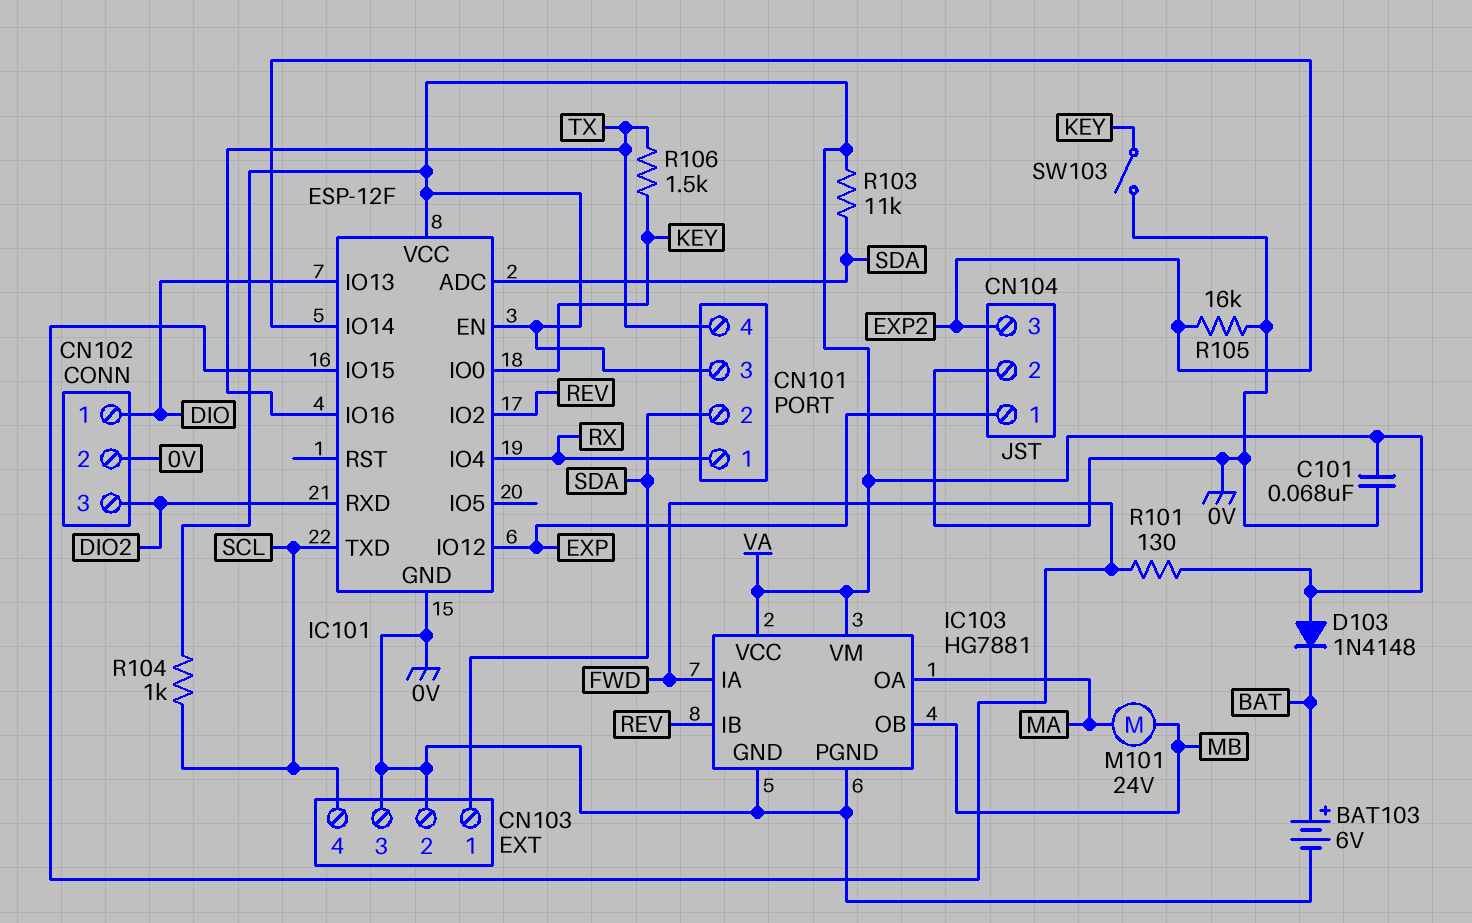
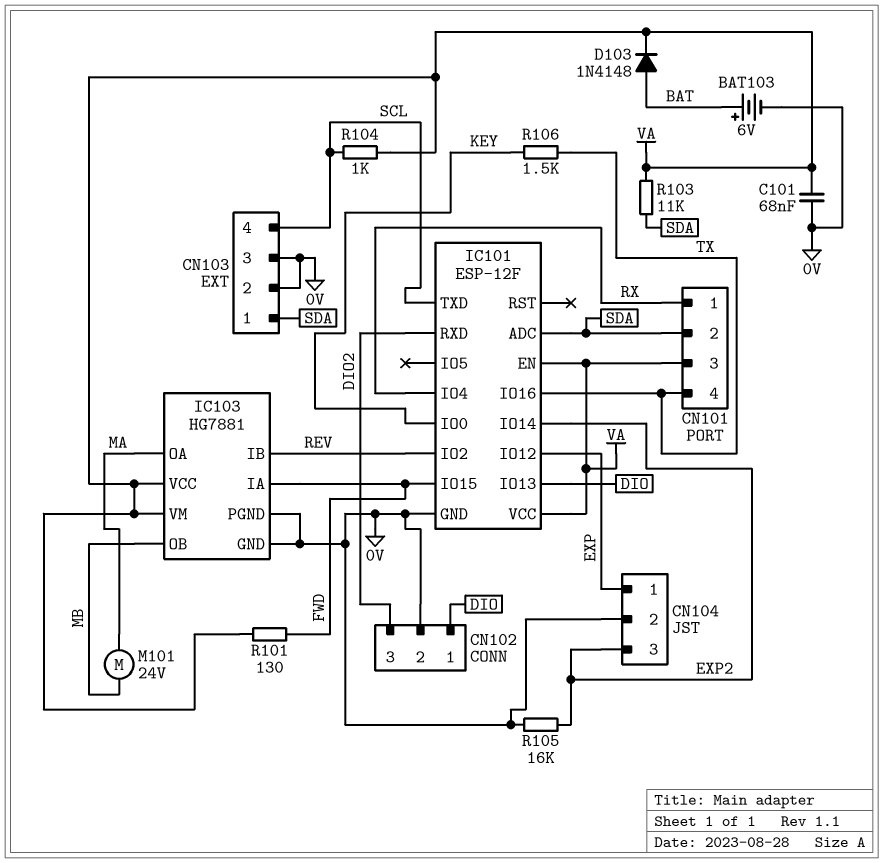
D103: diode 1N4148 (A VA, K BAT) -> diode 1N4148 (A BAT, K VA)
SW103: switch (0V, KEY) -> none

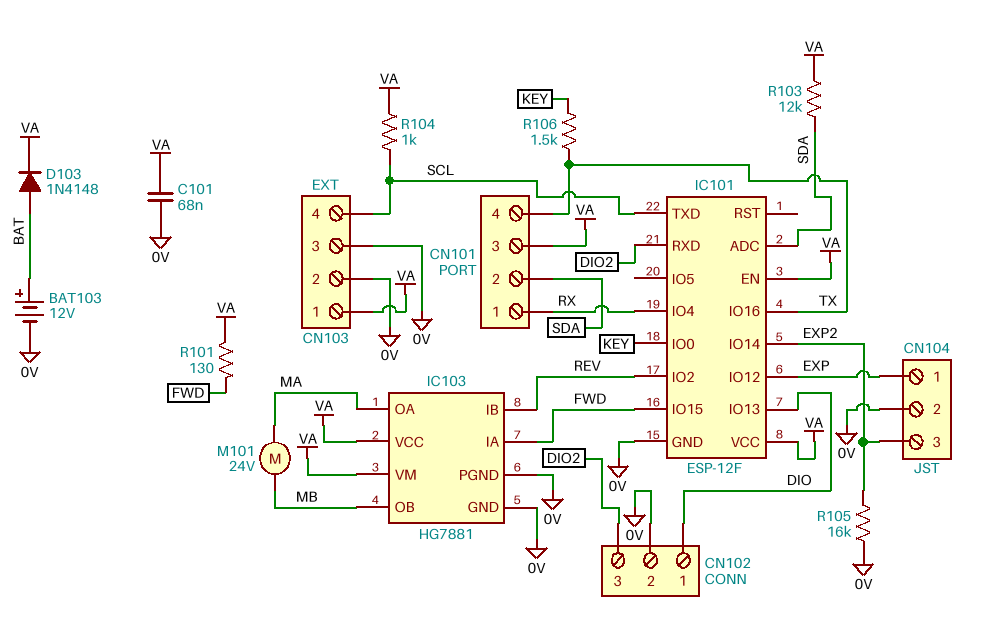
BAT103: 6V (plus BAT, minus 0V) -> 12V (plus BAT, minus 0V)
CN103 pin 1: SDA -> VA
R103: 11k (SDA, VA) -> 12k (SDA, VA)

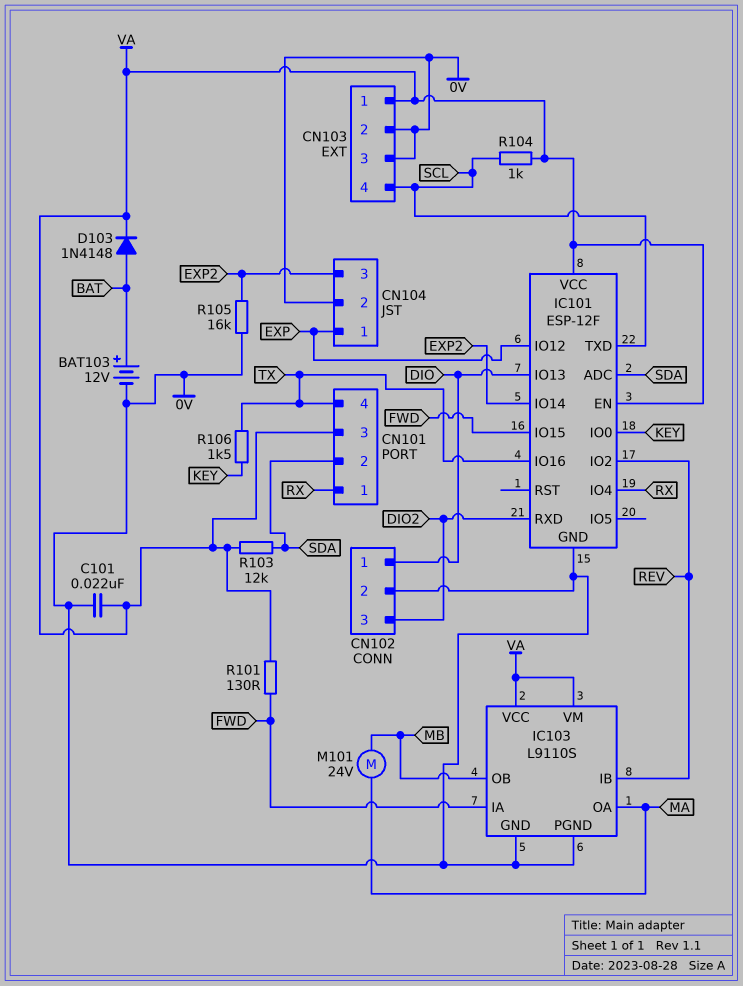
C101: 68nF (0V, VA) -> 22nF (0V, VA)
IC103: HG7881 -> L9110S

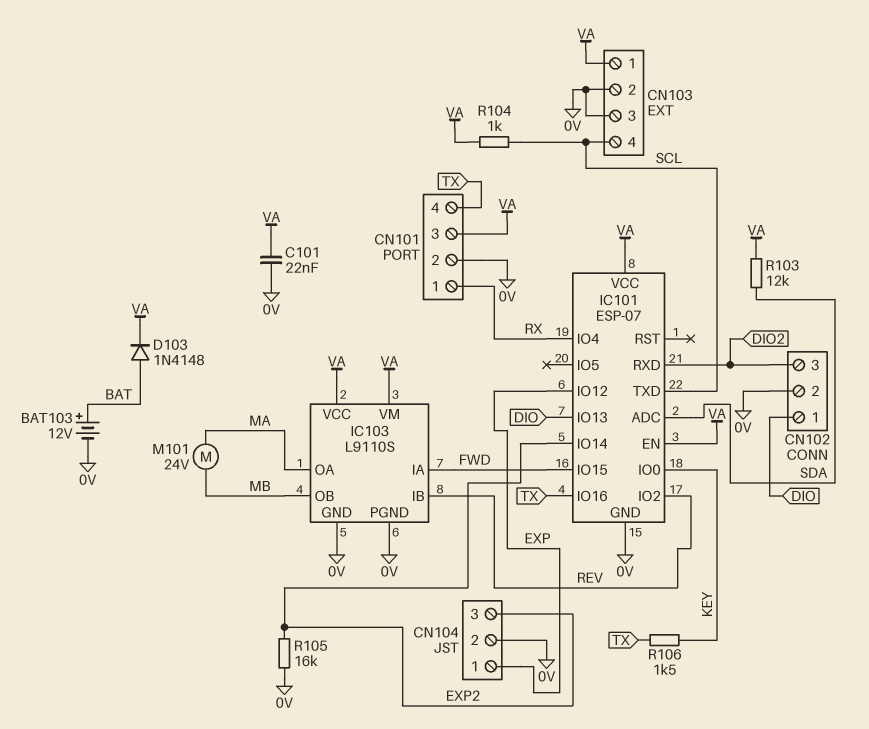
CN101 pin 2: SDA -> 0V
IC101: ESP-12F -> ESP-07
R101: 130 (FWD, VA) -> none

